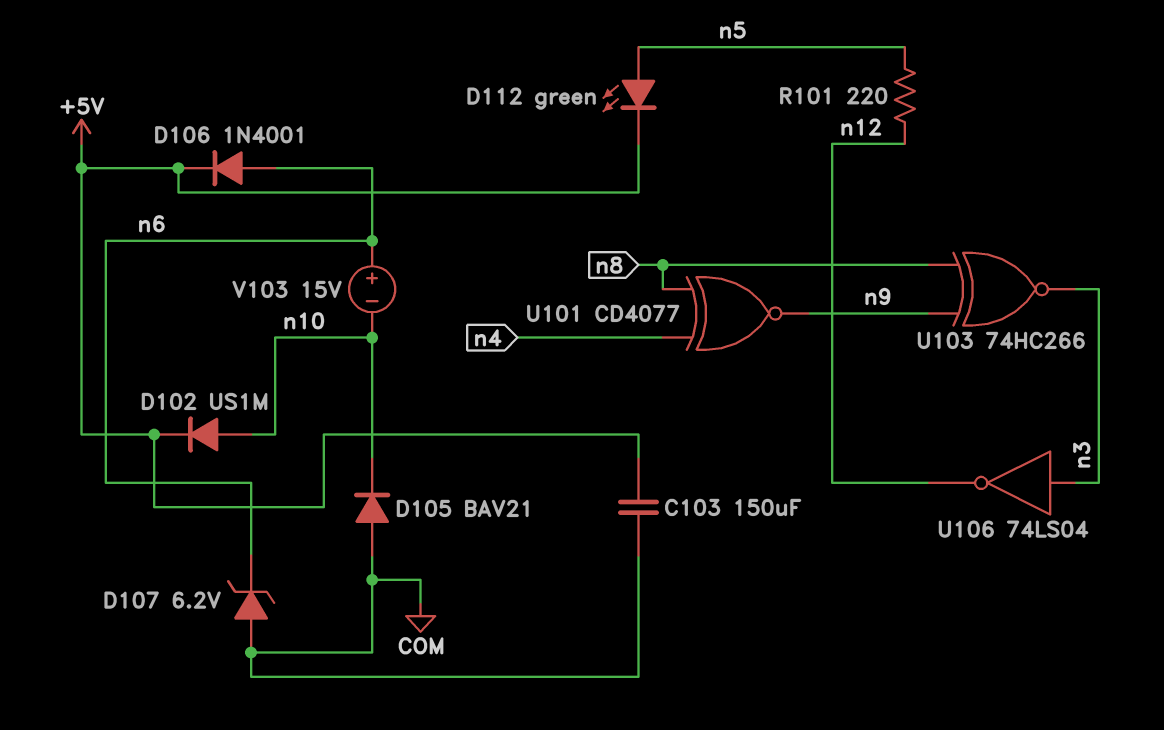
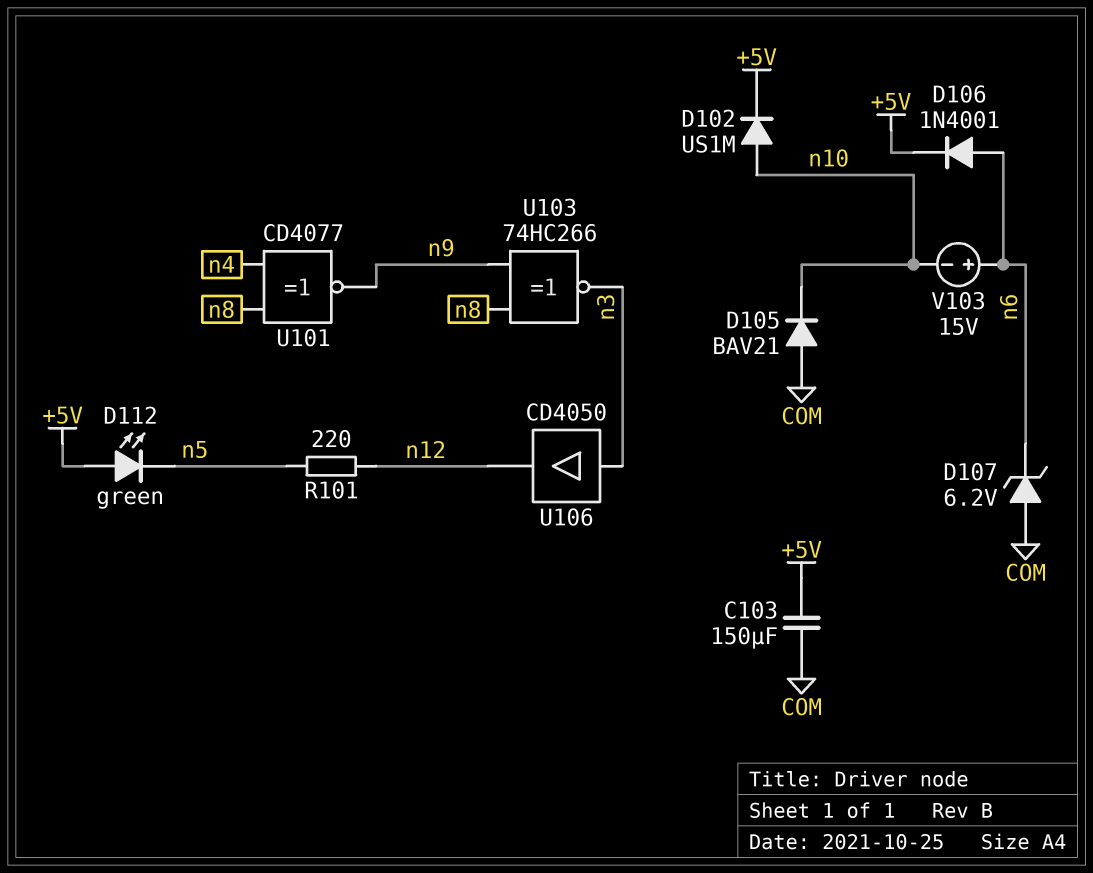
D112: LED green (A n5, K +5V) -> LED green (A +5V, K n5)
U106: NOT 74LS04 (in n3, out n12) -> buffer CD4050 (in n3, out n12)

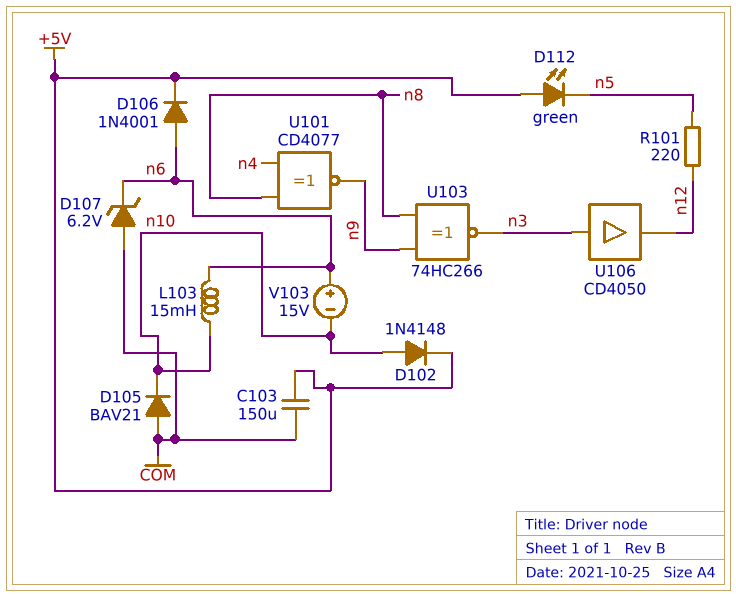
D102: diode US1M (A n10, K +5V) -> diode 1N4148 (A n10, K +5V)
L103: none -> 15mH (n6, n10)

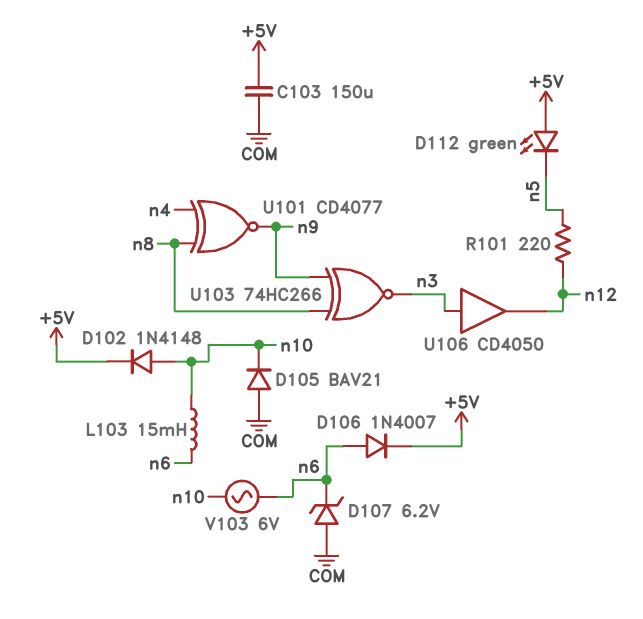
D106: diode 1N4001 (A n6, K +5V) -> diode 1N4007 (A n6, K +5V)
V103: 15V (plus n6, minus n10) -> AC 6V (n6, n10)

